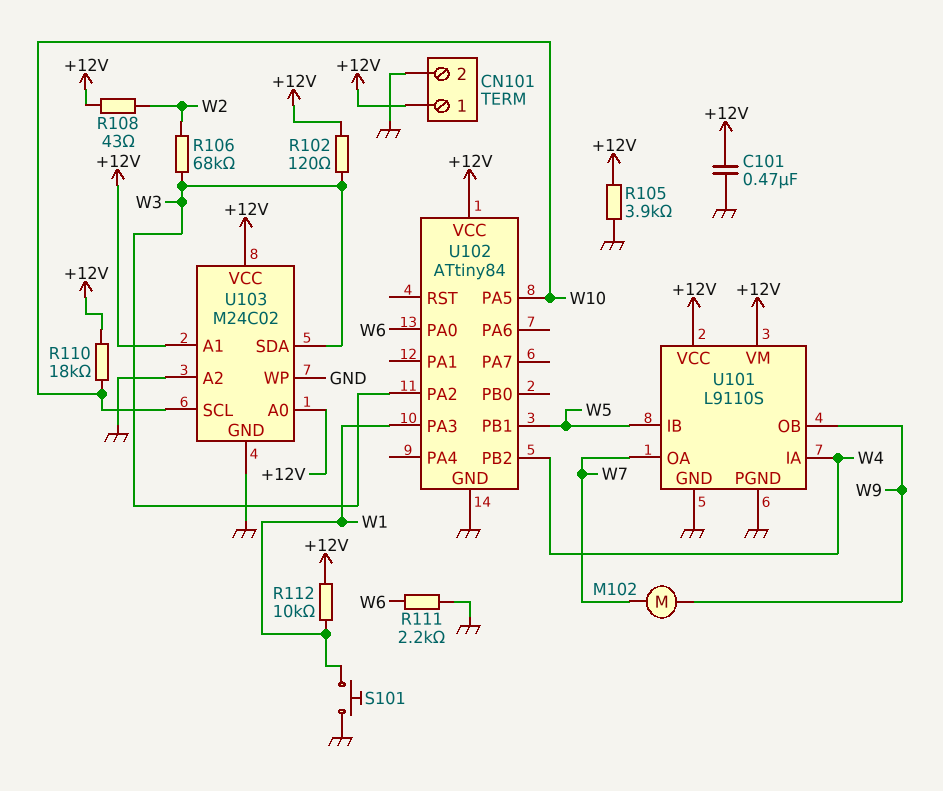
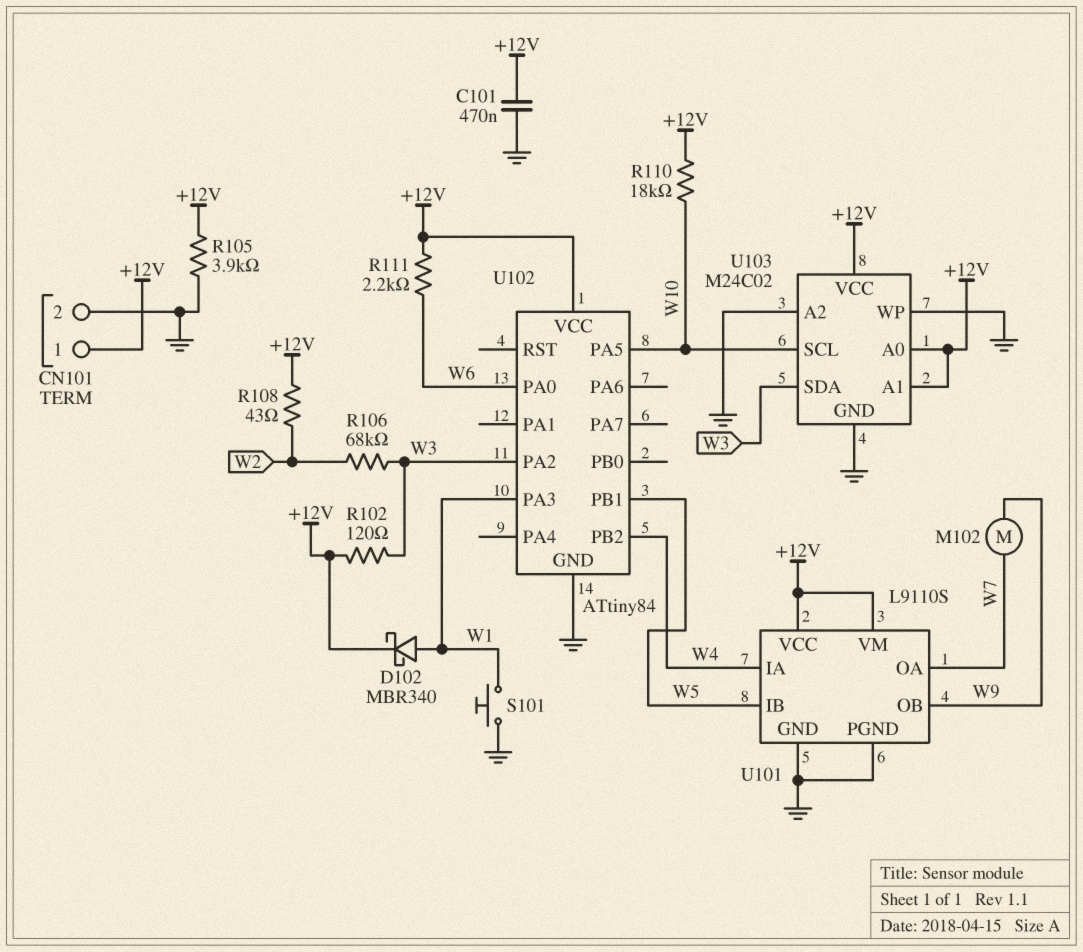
D102: none -> schottky MBR340 (A W1, K +12V)
R111: 2.2k (GND, W6) -> 2.2k (+12V, W6)
R112: 10k (+12V, W1) -> none

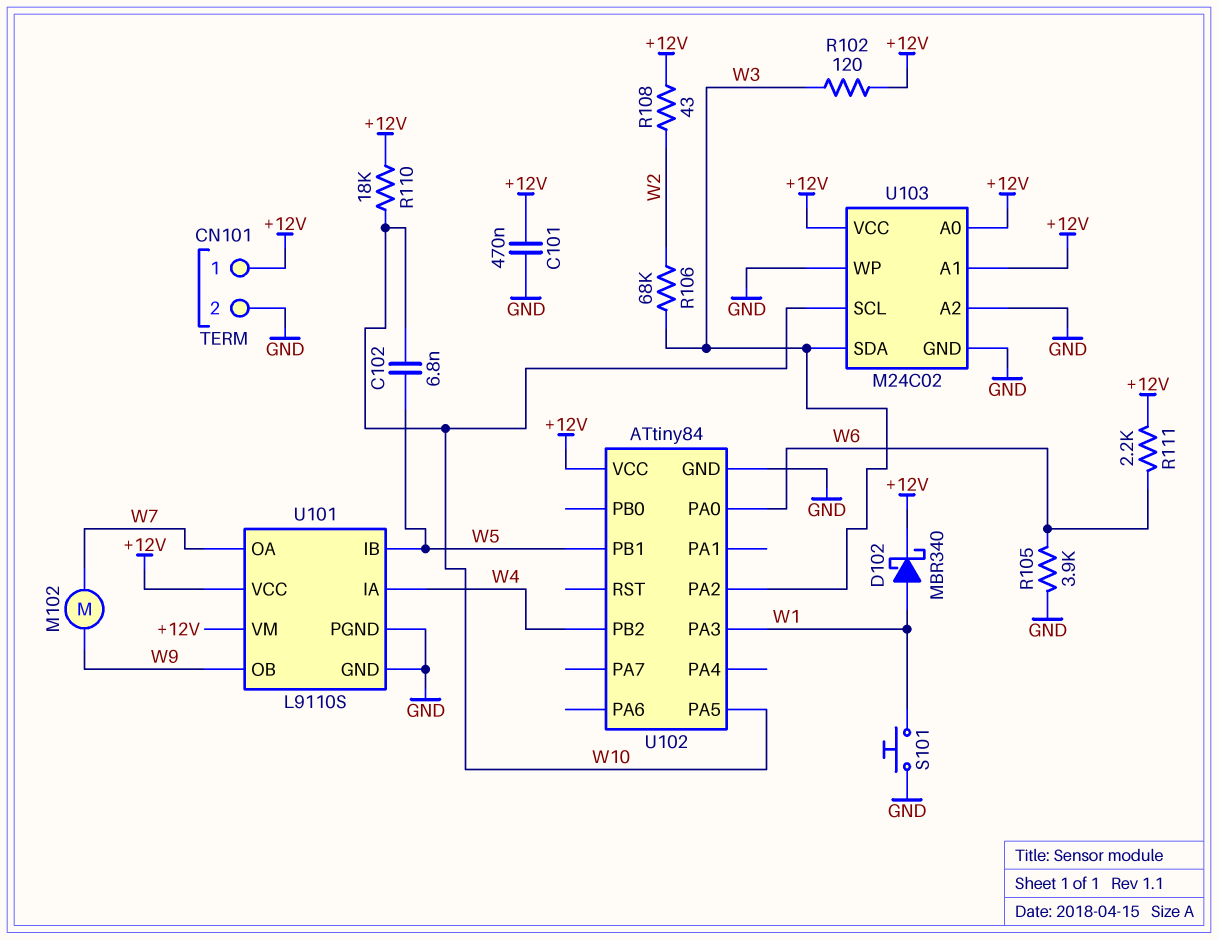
C102: none -> 6.8nF (W5, W10)
R105: 3.9k (+12V, GND) -> 3.9k (GND, W6)

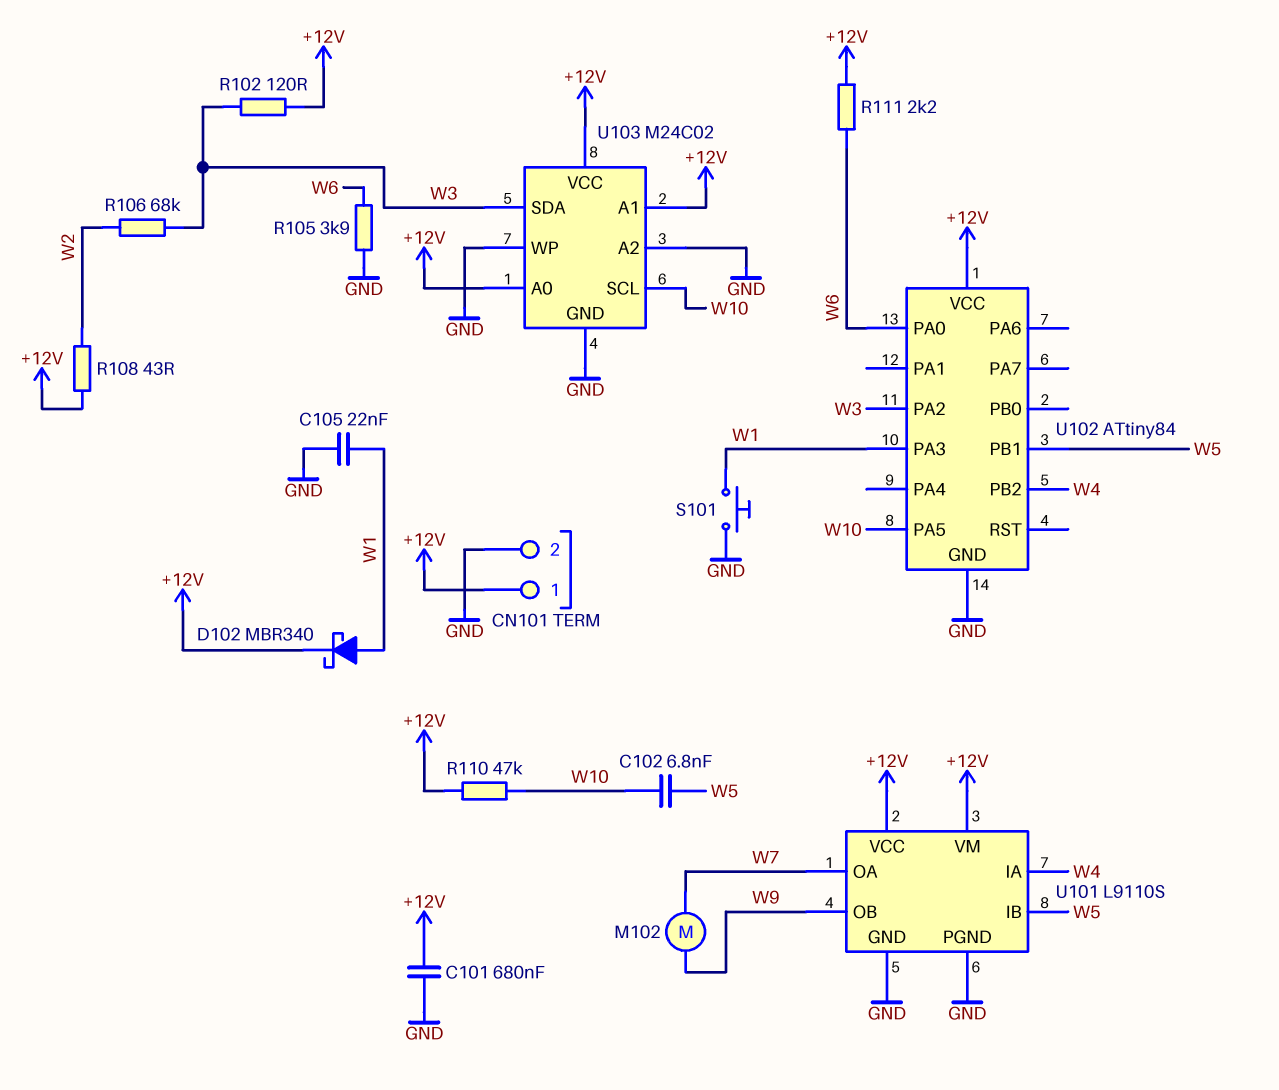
C101: 470nF (+12V, GND) -> 680nF (+12V, GND)
C105: none -> 22nF (GND, W1)
R110: 18k (+12V, W10) -> 47k (+12V, W10)

